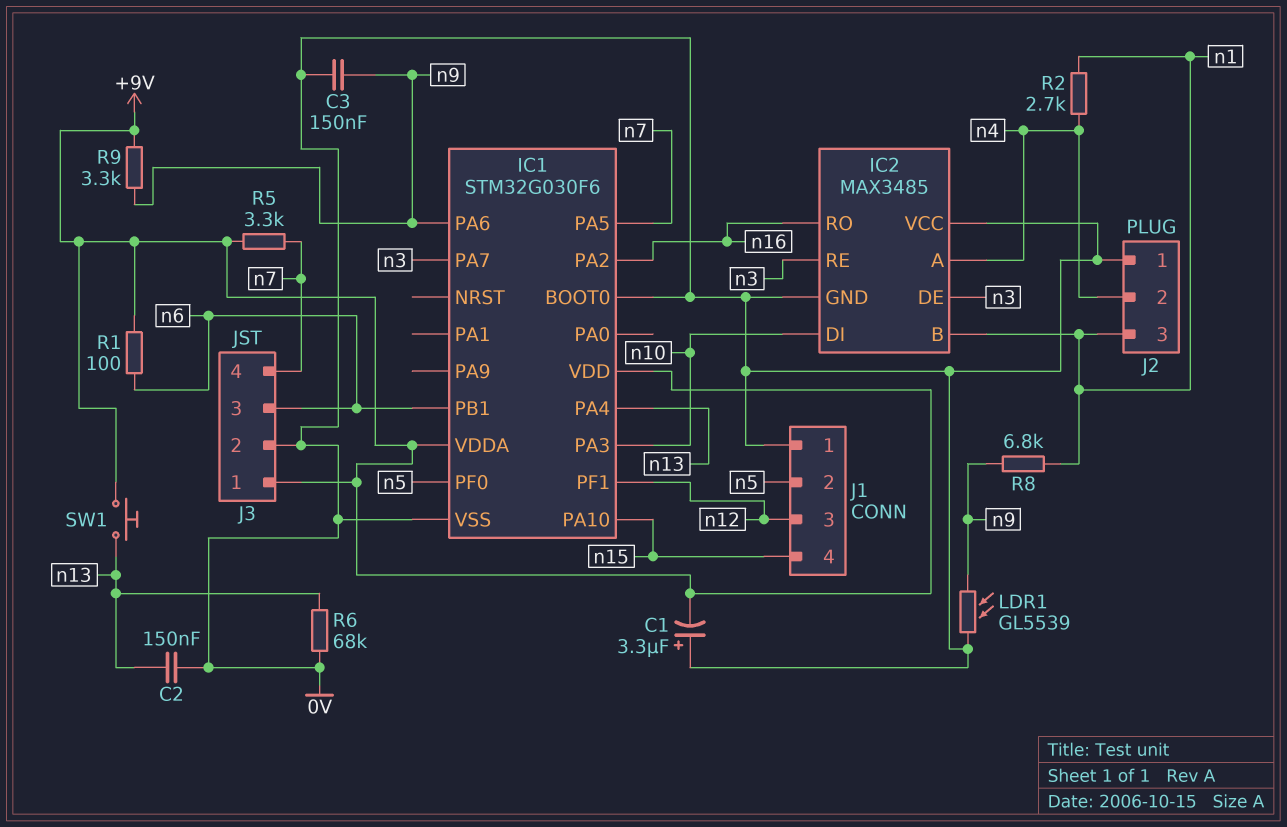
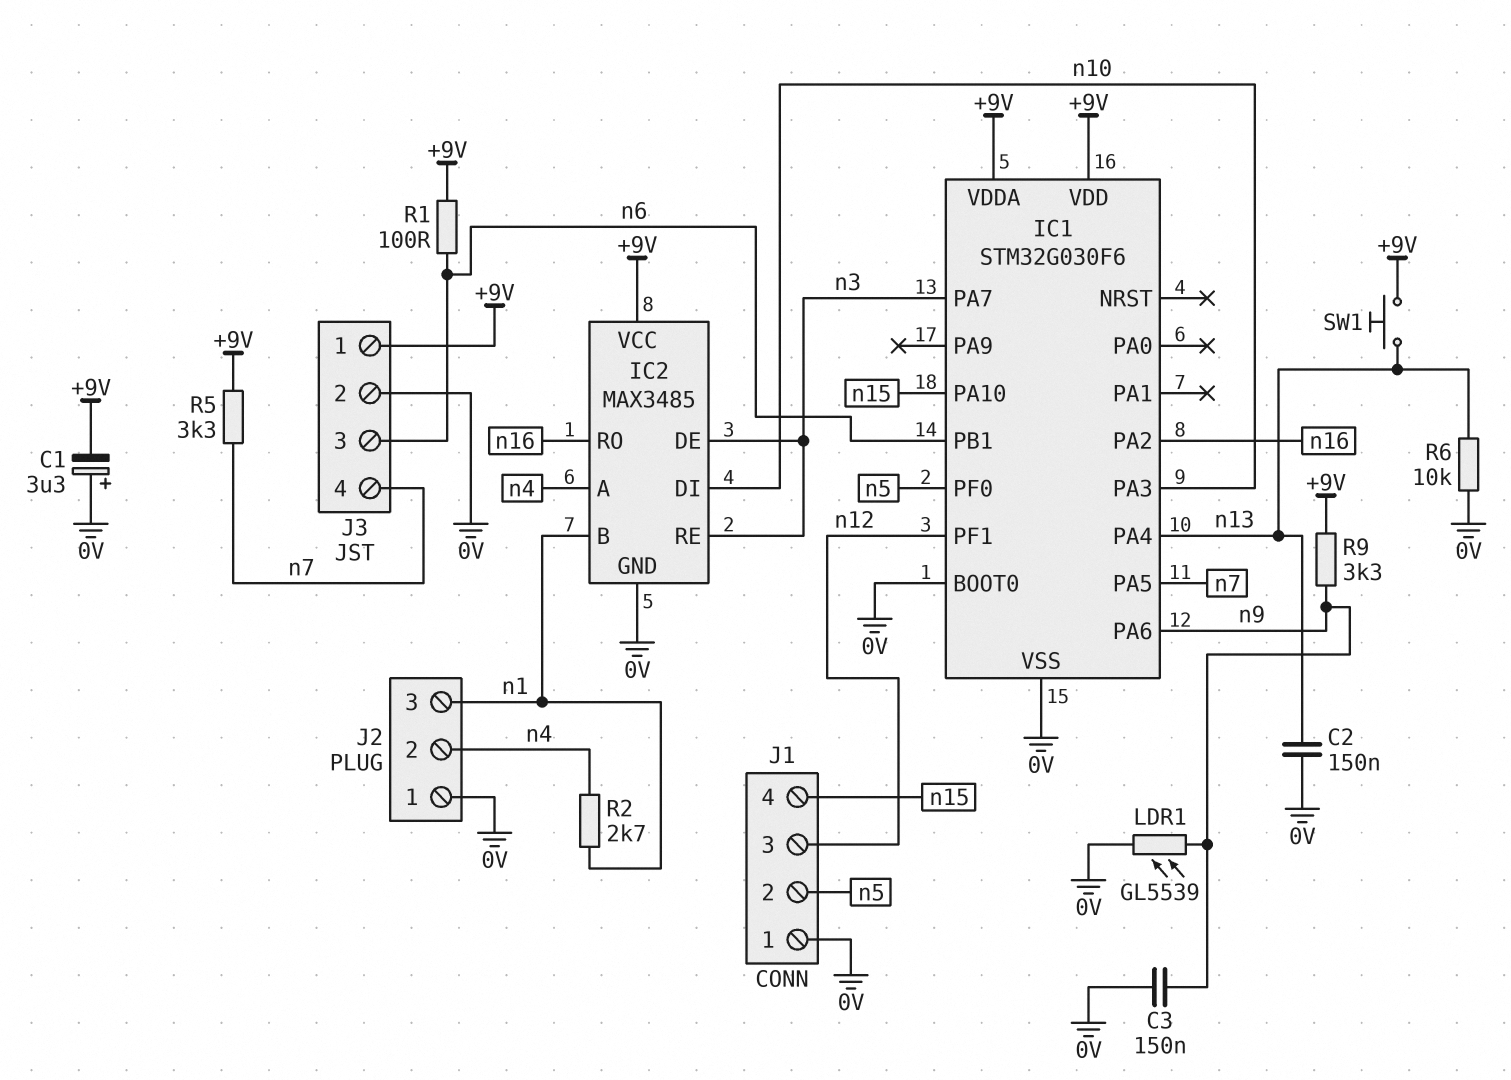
IC2 pin VCC: 0V -> +9V
R6: 68k (0V, n13) -> 10k (0V, n13)
R8: 6.8k (n1, n9) -> none

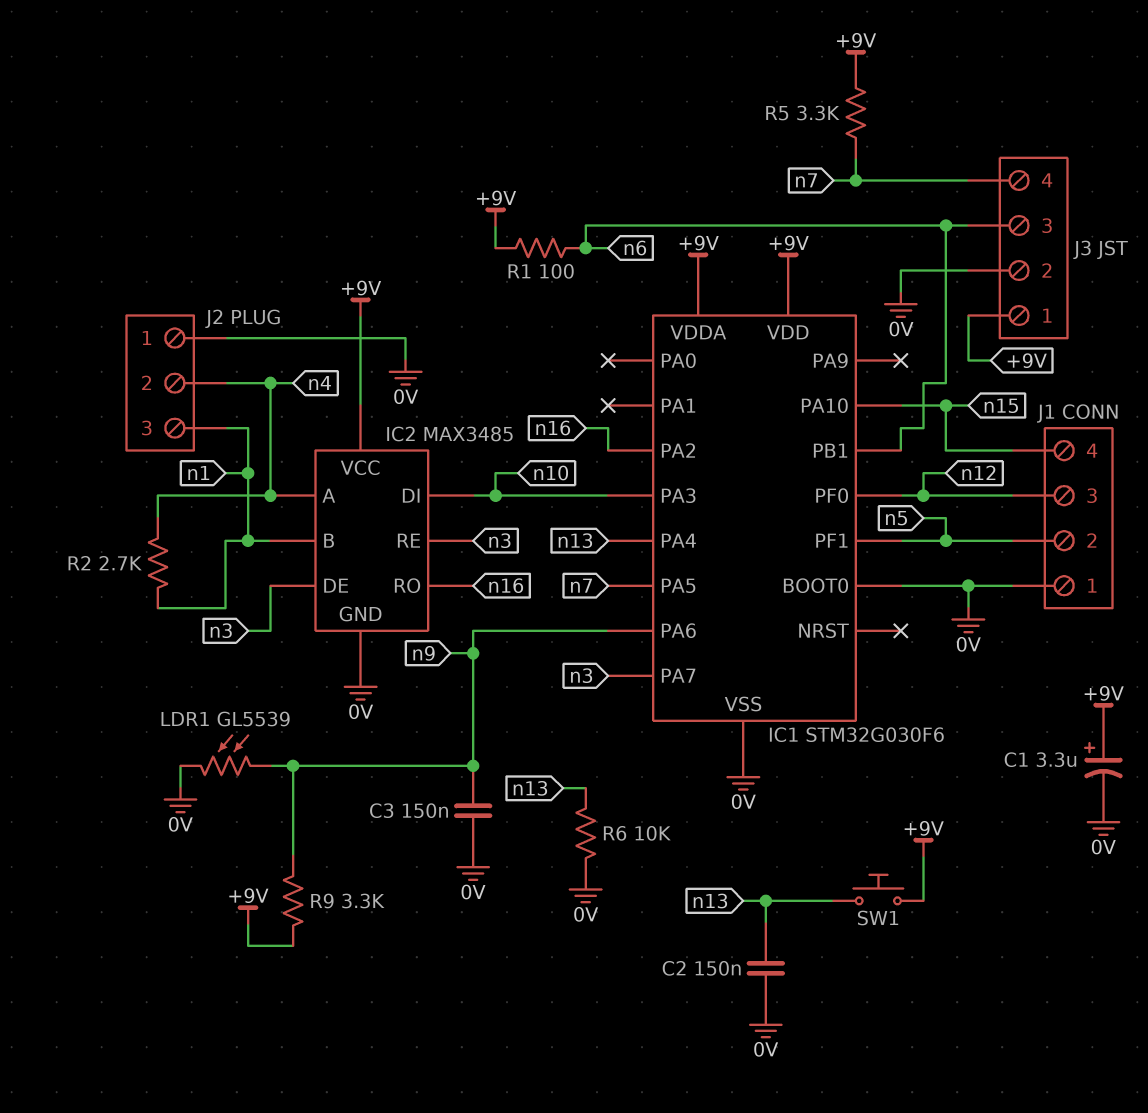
C1: 3.3uF (plus 0V, minus +9V) -> 3.3uF (plus +9V, minus 0V)
IC1 pin PF0: n5 -> n12
IC1 pin PF1: n12 -> n5

